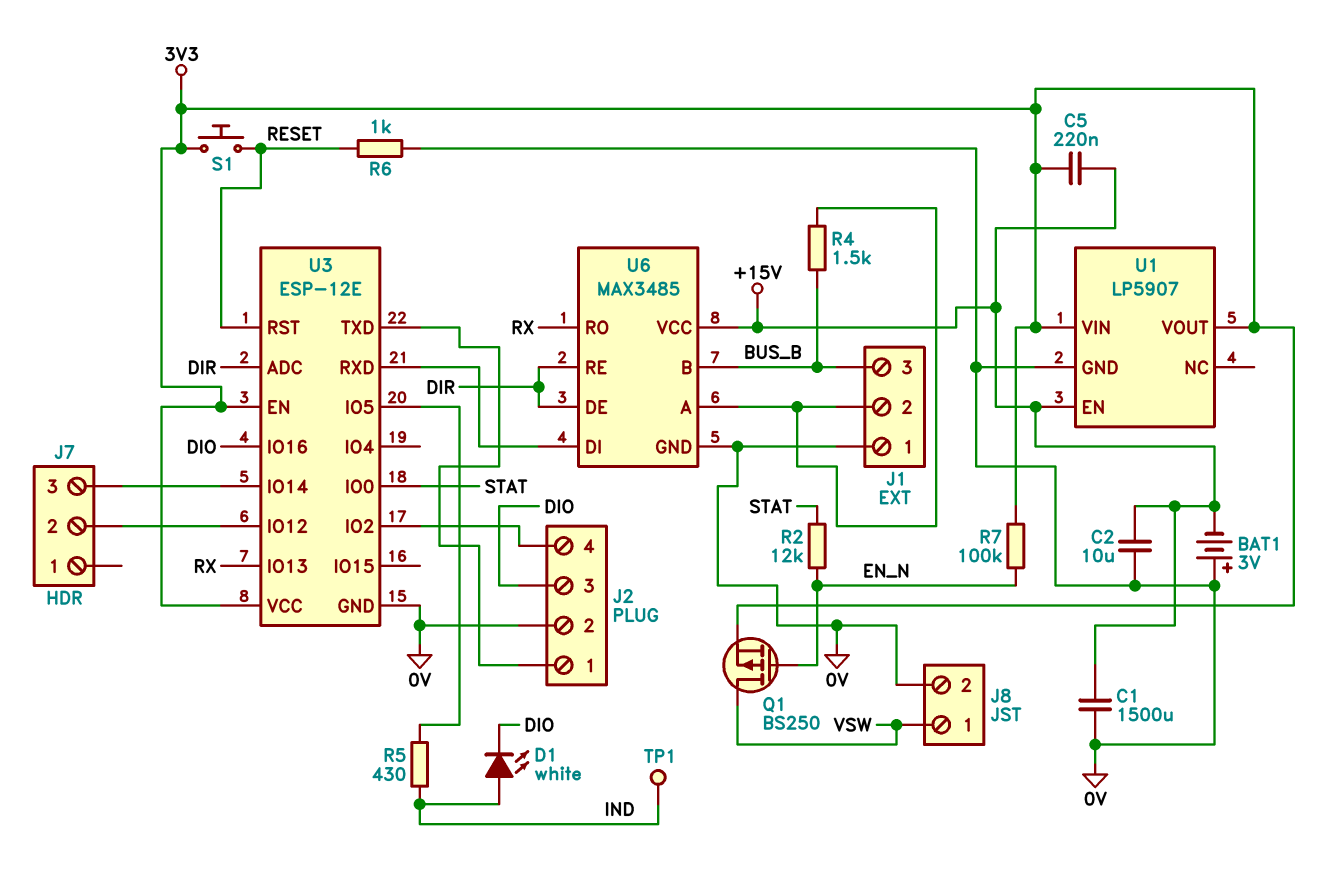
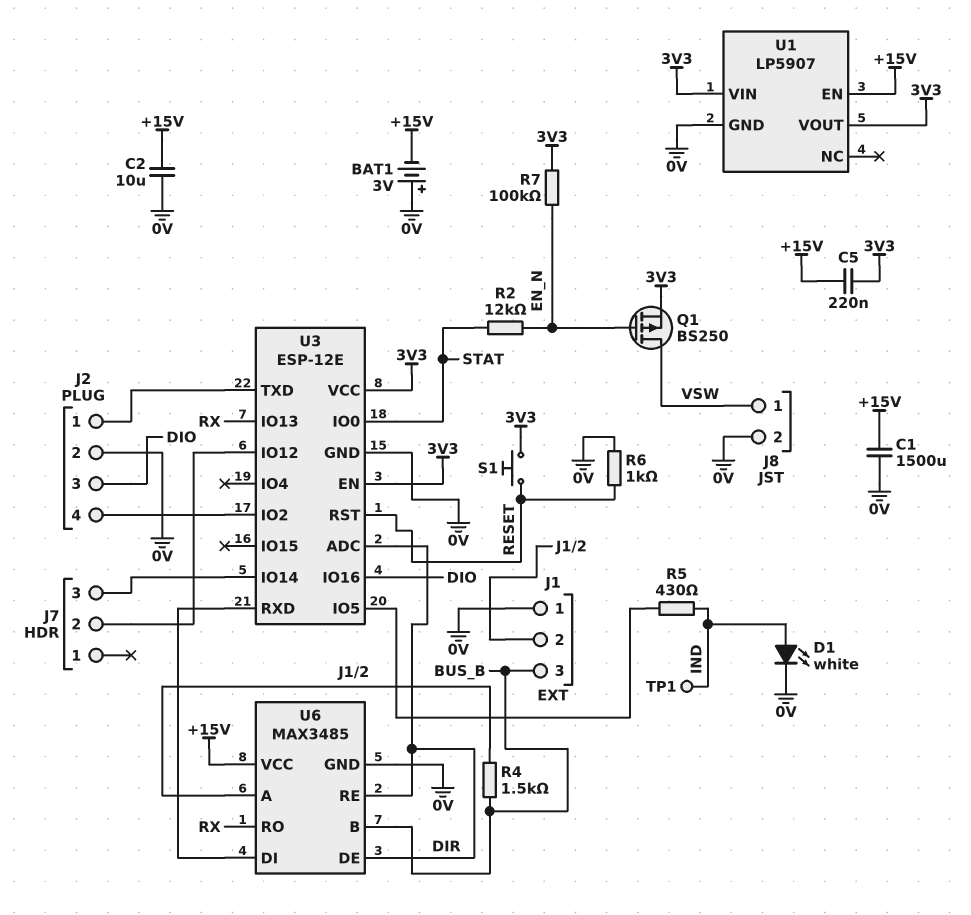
D1: LED white (A IND, K DIO) -> LED white (A IND, K 0V)

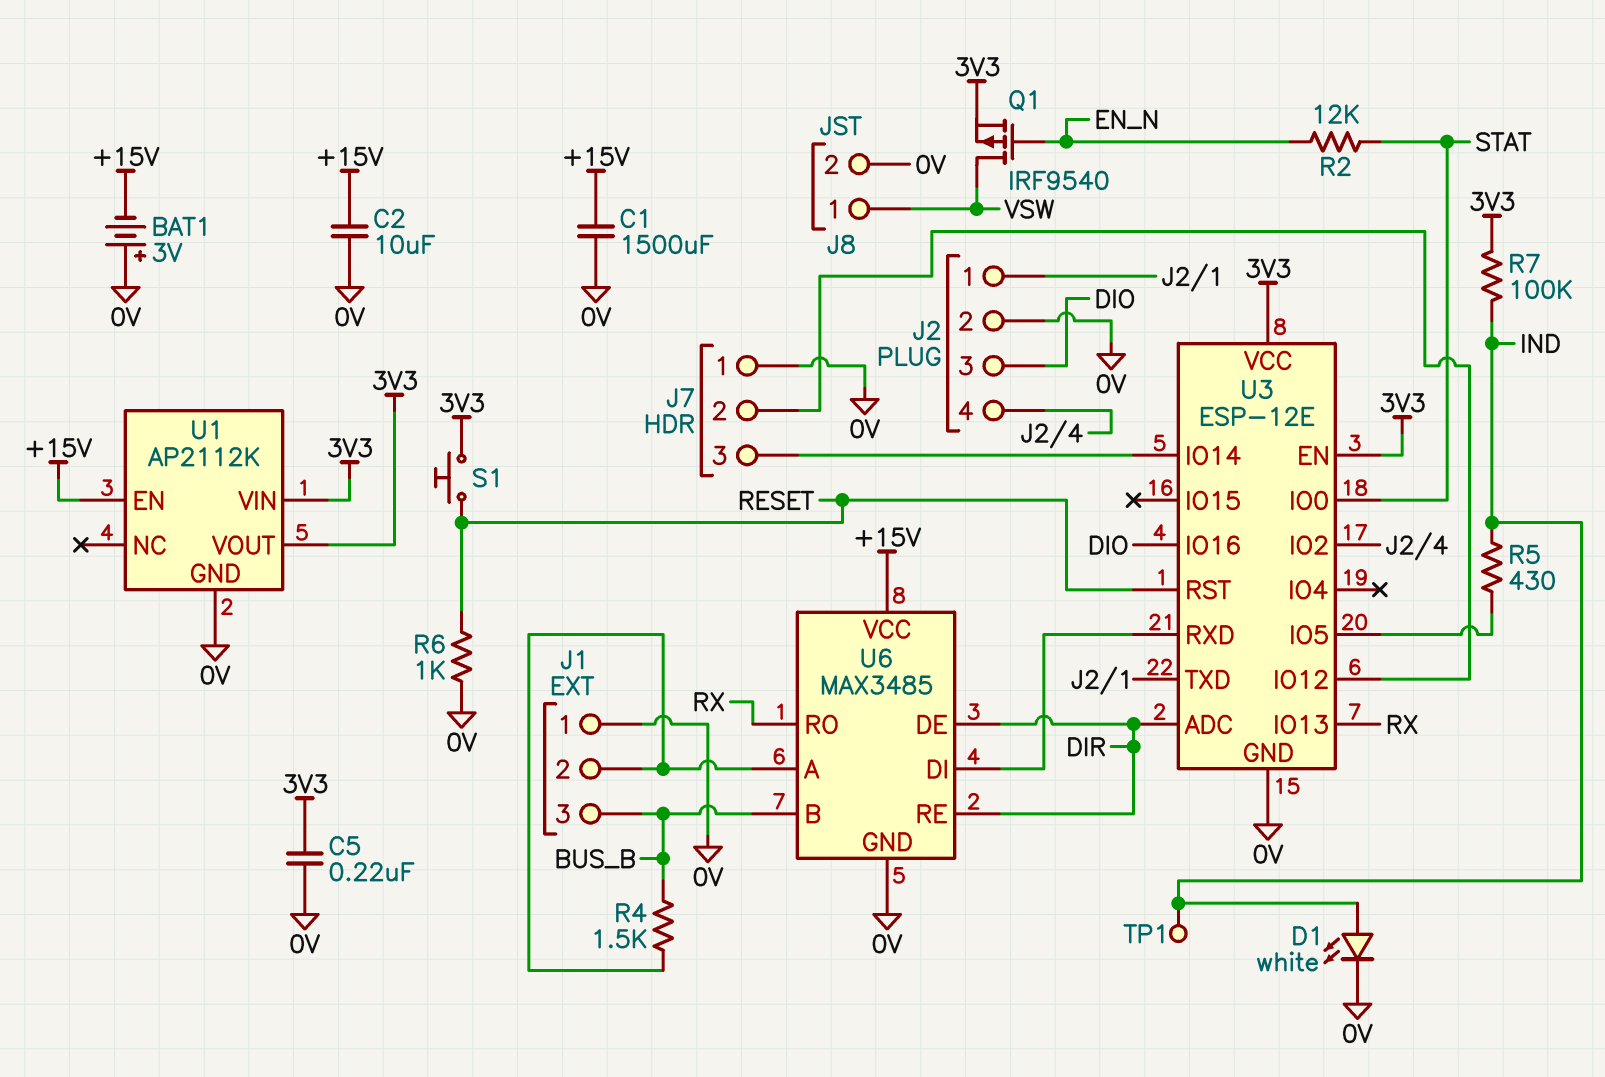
C5: 220nF (+15V, 3V3) -> 220nF (0V, 3V3)
J7 pin 1: none -> 0V
Q1: PMOS BS250 (G EN_N, D VSW, S 3V3) -> PMOS IRF9540 (G EN_N, D VSW, S 3V3)
R7: 100k (3V3, EN_N) -> 100k (3V3, IND)
U1: LP5907 -> AP2112K

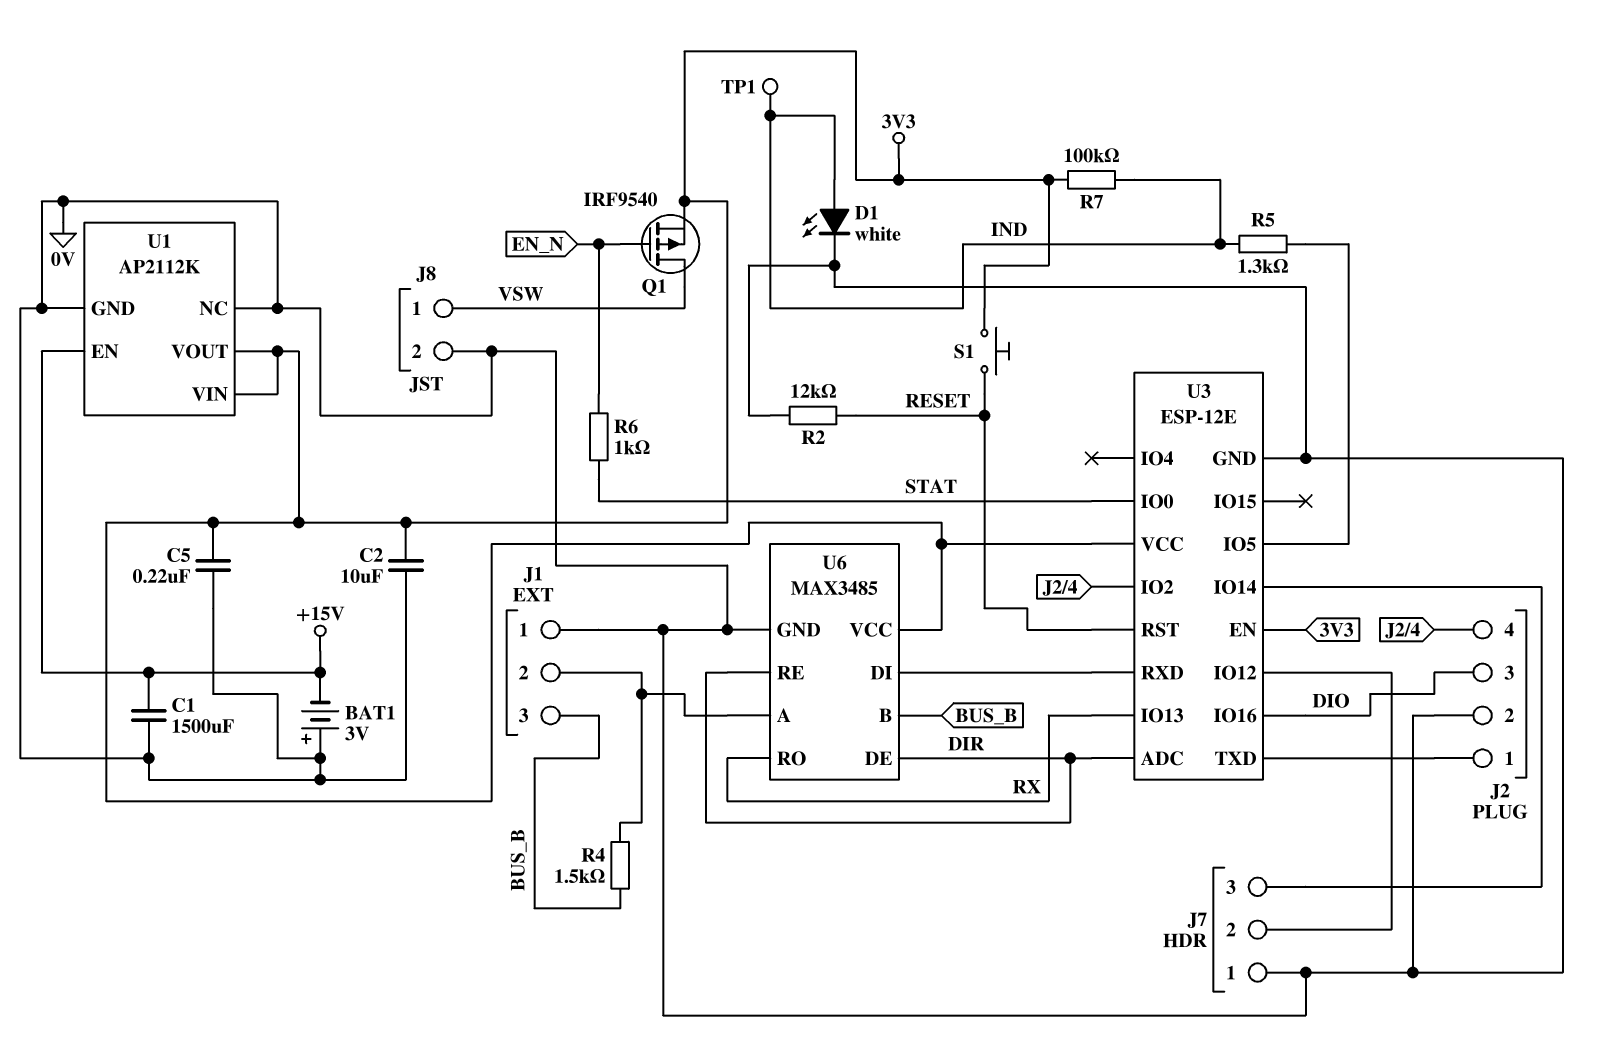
C2: 10uF (+15V, 0V) -> 10uF (0V, 3V3)
R2: 12k (EN_N, STAT) -> 12k (0V, RESET)
R5: 430 (IND, U3/IO5) -> 1.3k (IND, U3/IO5)
R6: 1k (0V, RESET) -> 1k (EN_N, STAT)
U1 pin NC: none -> 0V
U6 pin VCC: +15V -> 3V3

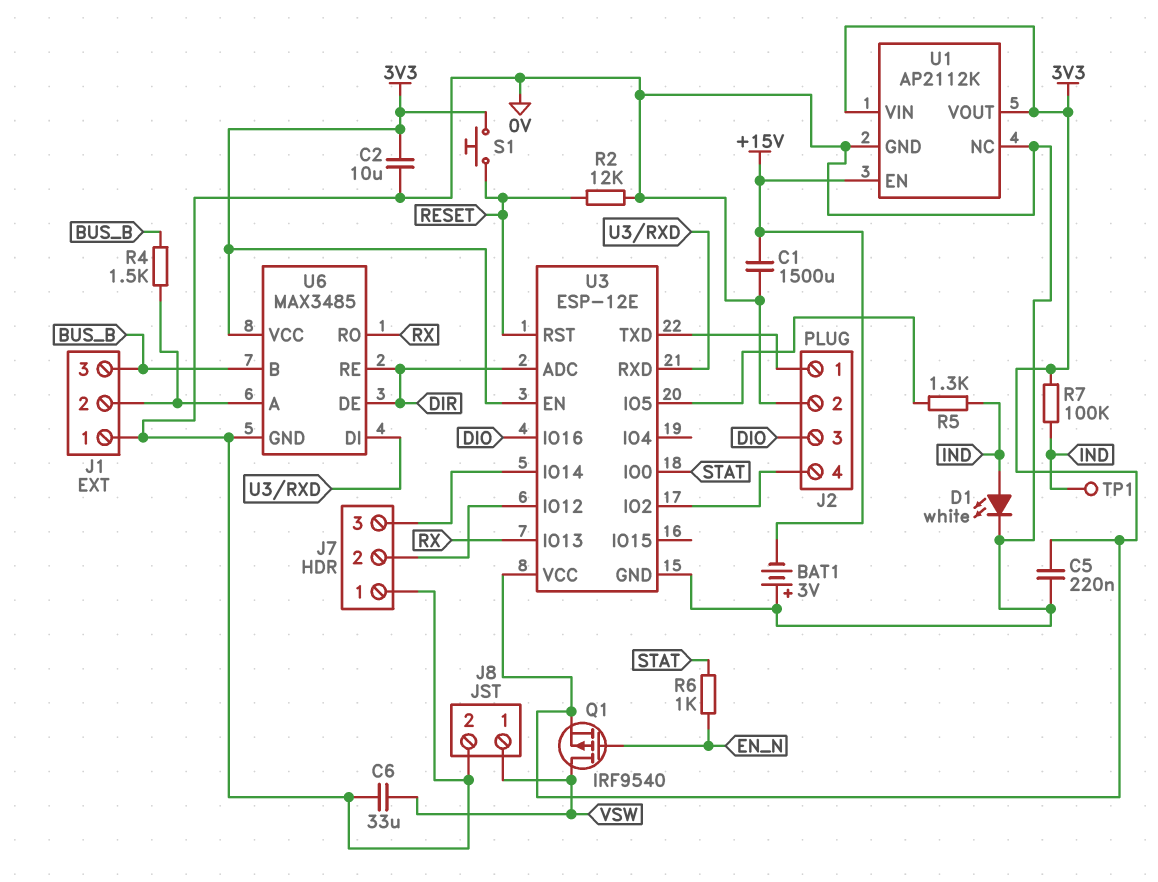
C6: none -> 33uF (0V, VSW)

